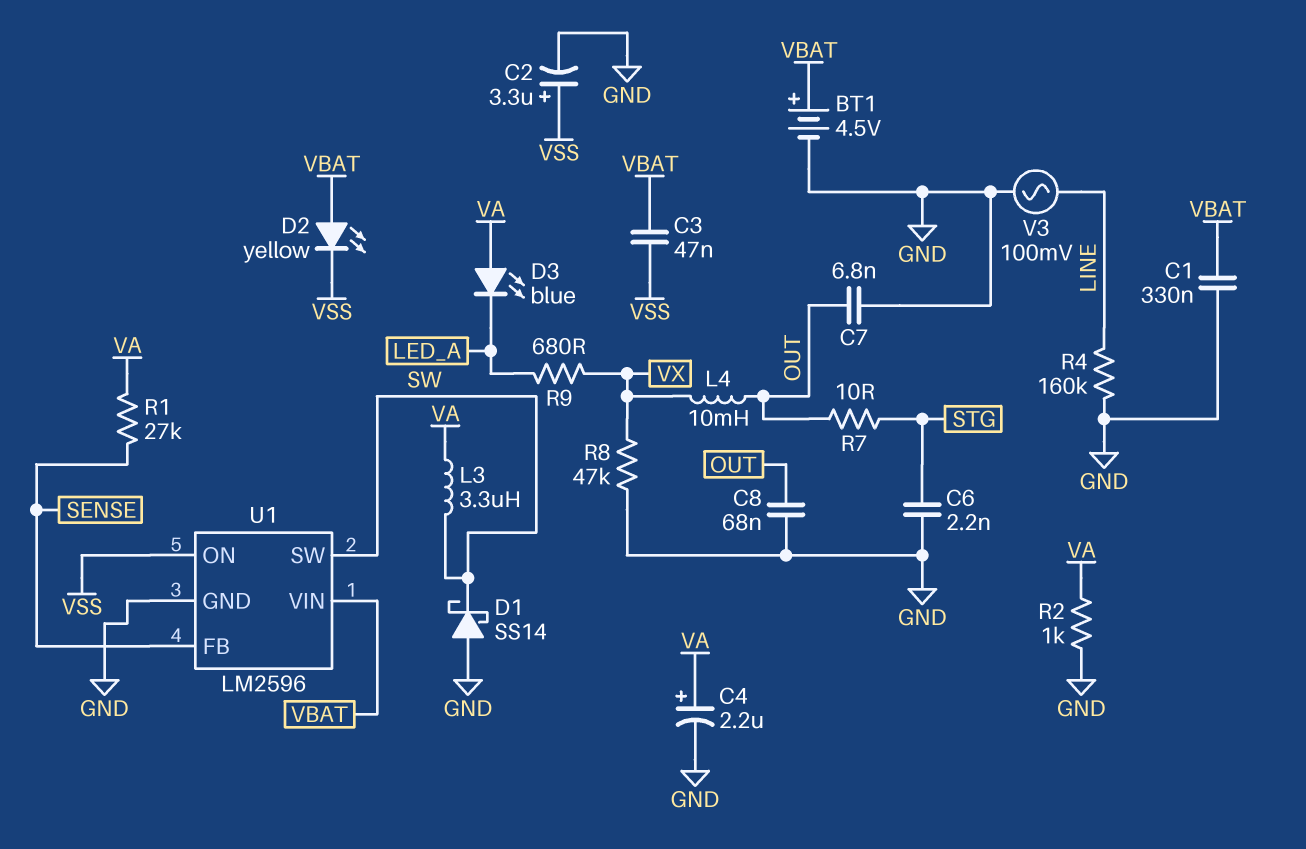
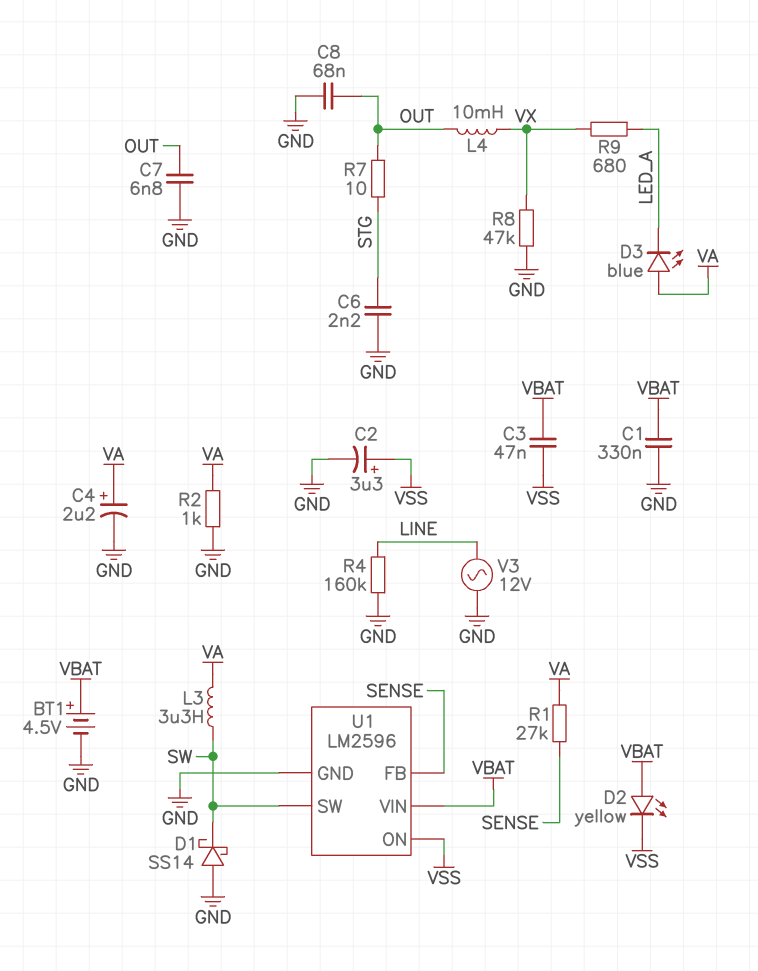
V3: AC 100mV (GND, LINE) -> AC 12V (GND, LINE)

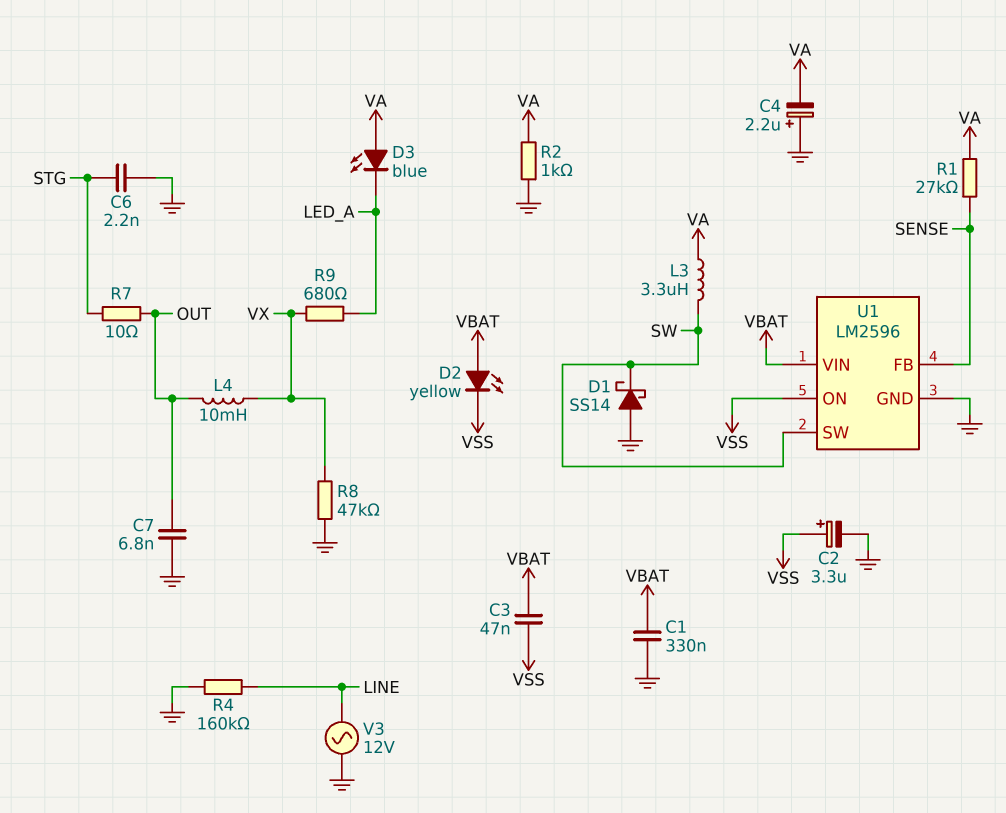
BT1: 4.5V (plus VBAT, minus GND) -> none
C4: 2.2uF (plus VA, minus GND) -> 2.2uF (plus GND, minus VA)
C8: 68nF (GND, OUT) -> none

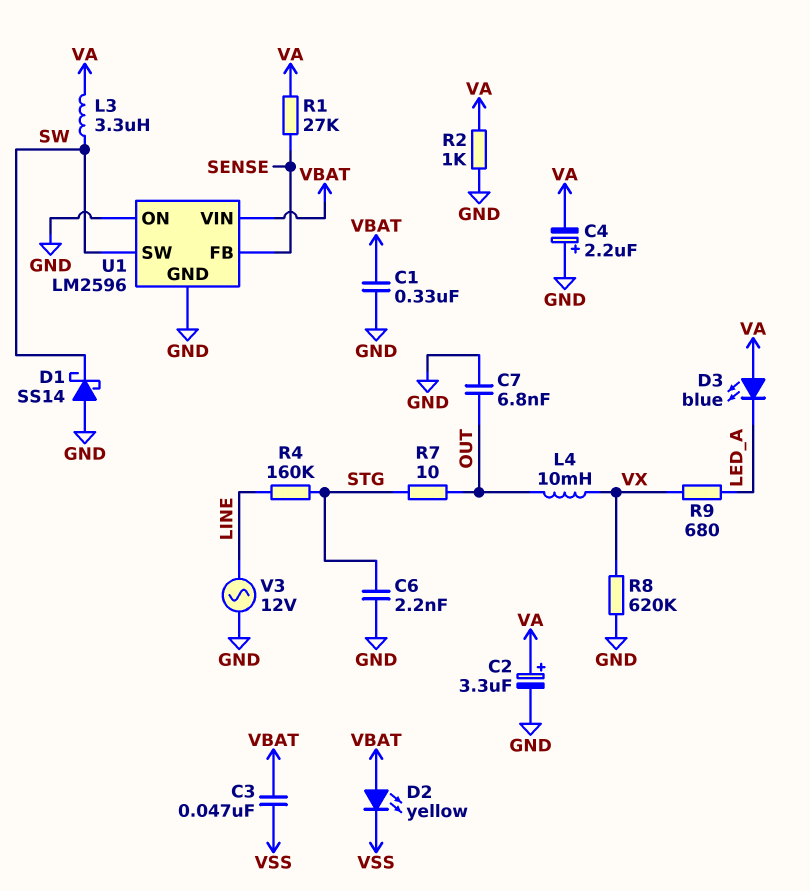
C2: 3.3uF (plus VSS, minus GND) -> 3.3uF (plus VA, minus GND)
R4: 160k (GND, LINE) -> 160k (LINE, STG)
R8: 47k (GND, VX) -> 620k (GND, VX)
U1 pin ON: VSS -> GND

